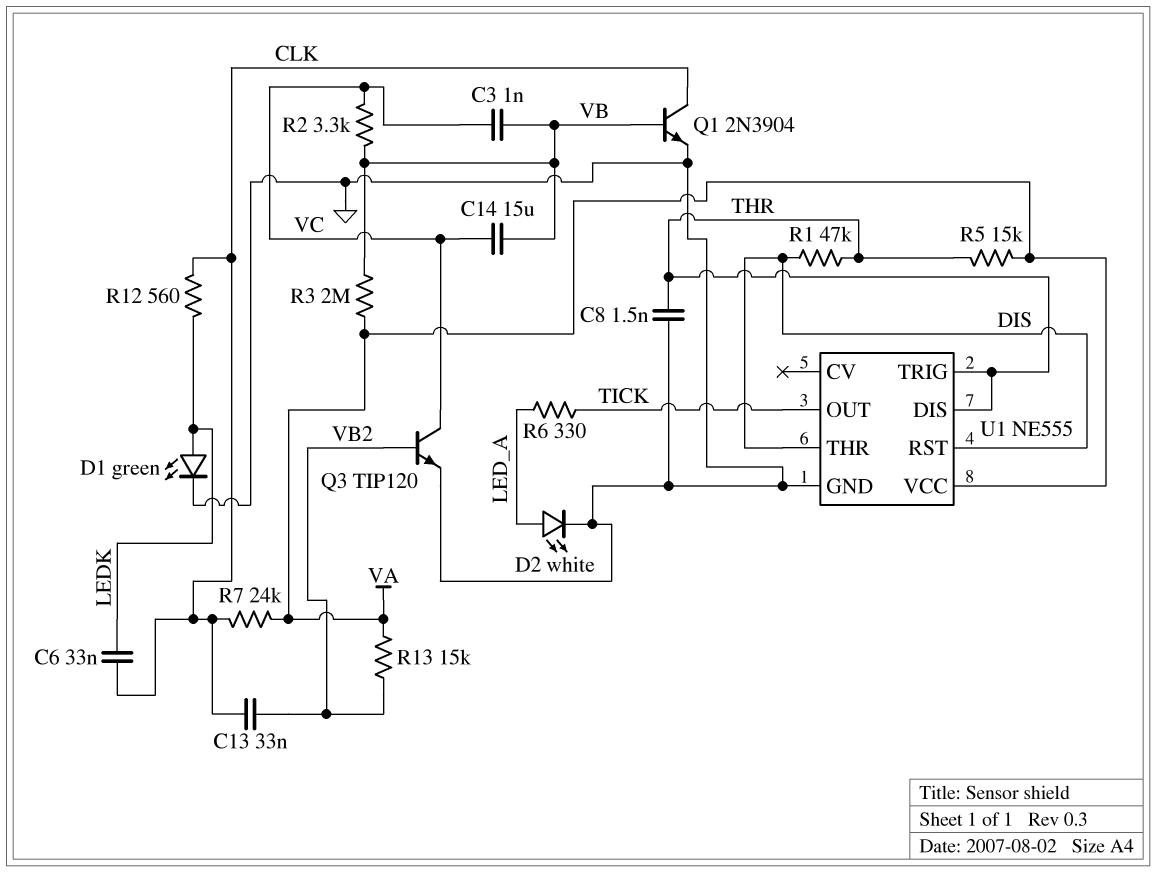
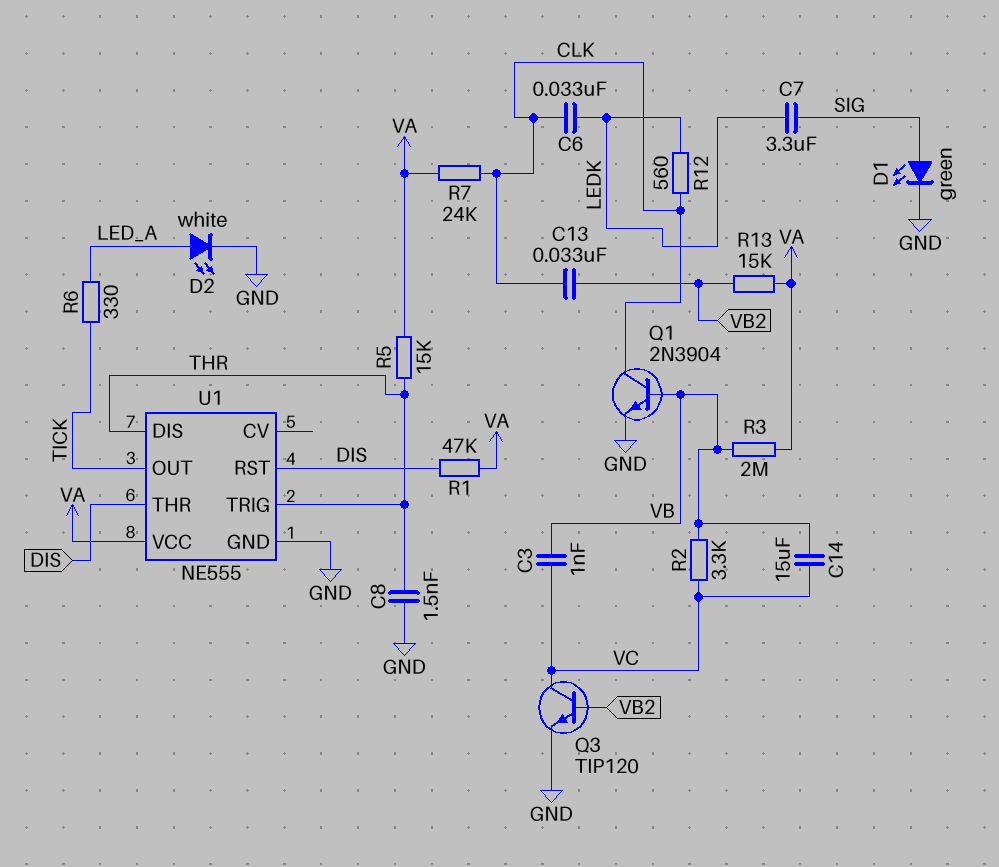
C7: none -> 3.3uF (LEDK, SIG)
D1: LED green (A LEDK, K GND) -> LED green (A SIG, K GND)
R1: 47k (DIS, THR) -> 47k (DIS, VA)

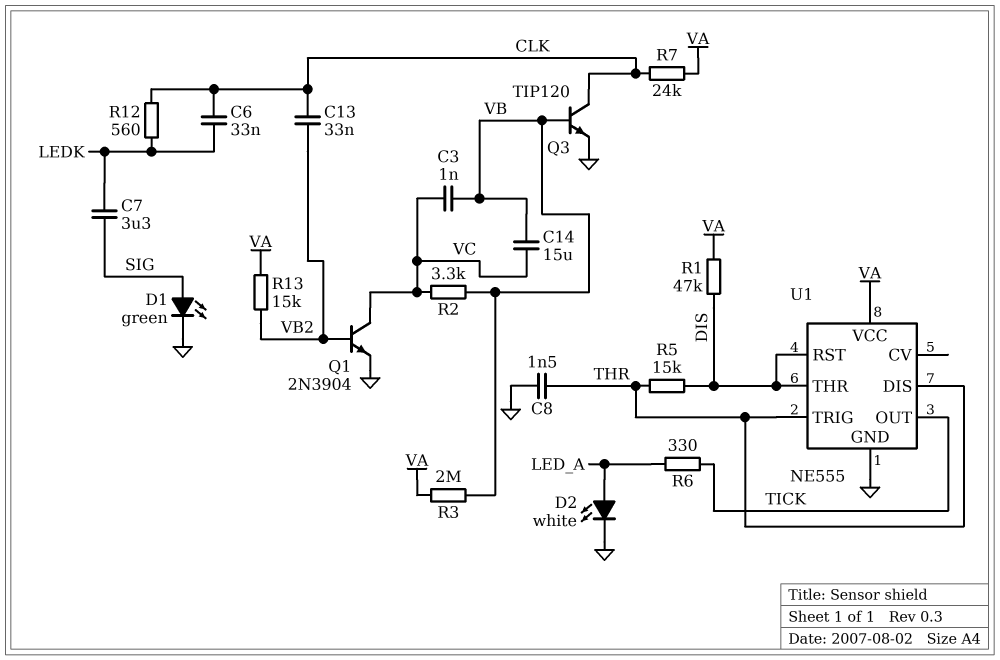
Q1: NPN 2N3904 (B VB, C CLK, E GND) -> NPN 2N3904 (B VB2, C VC, E GND)
Q3: NPN TIP120 (B VB2, C VC, E GND) -> NPN TIP120 (B VB, C CLK, E GND)
R5: 15k (THR, VA) -> 15k (DIS, THR)

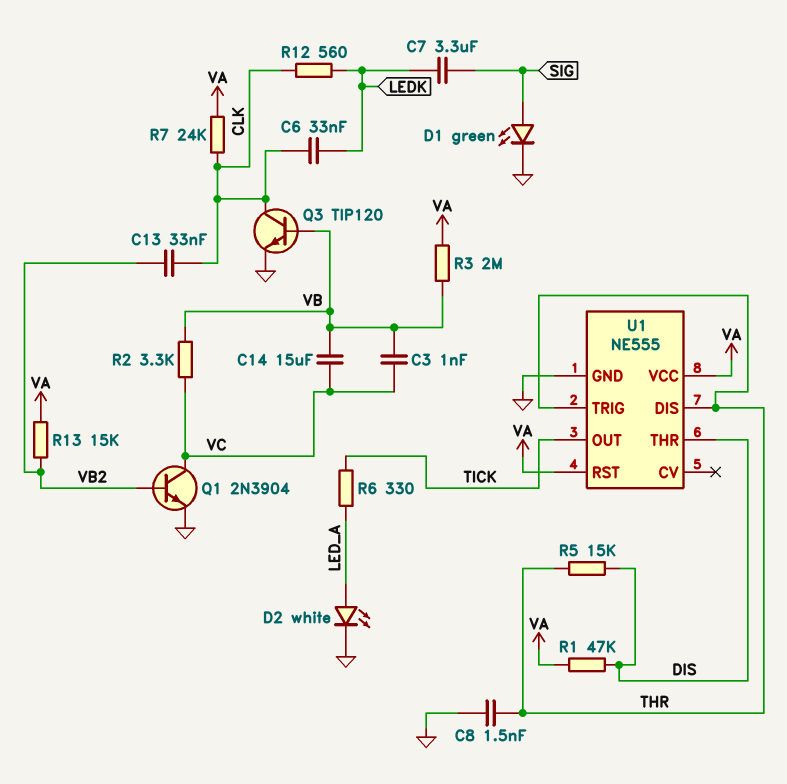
U1 pin RST: DIS -> VA

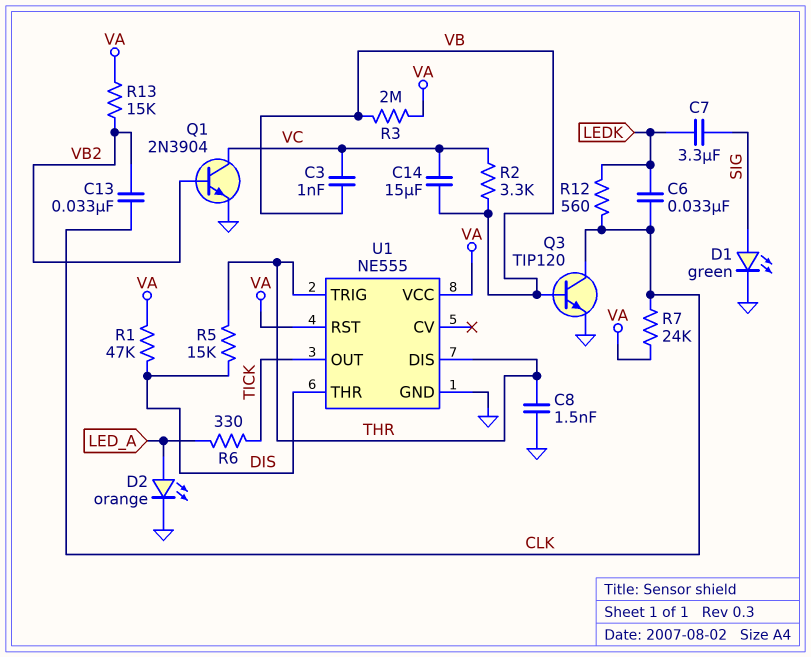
D2: LED white (A LED_A, K GND) -> LED orange (A LED_A, K GND)

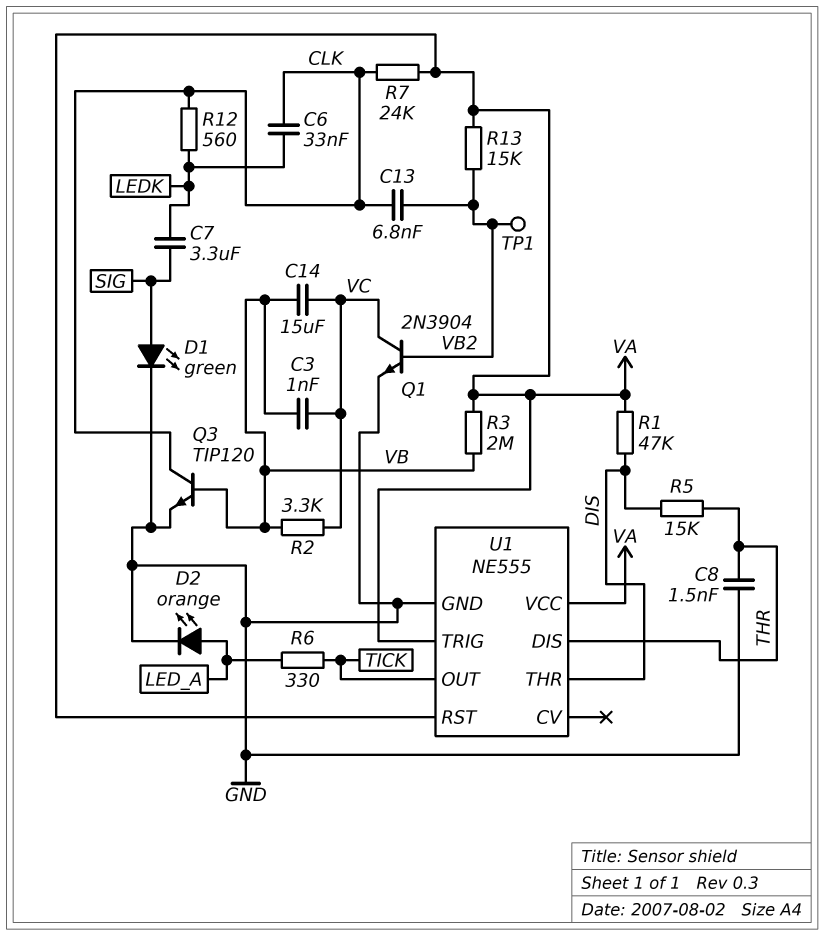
C13: 33nF (CLK, VB2) -> 6.8nF (CLK, VB2)
TP1: none -> test point (VB2)
U1 pin TRIG: THR -> VA

